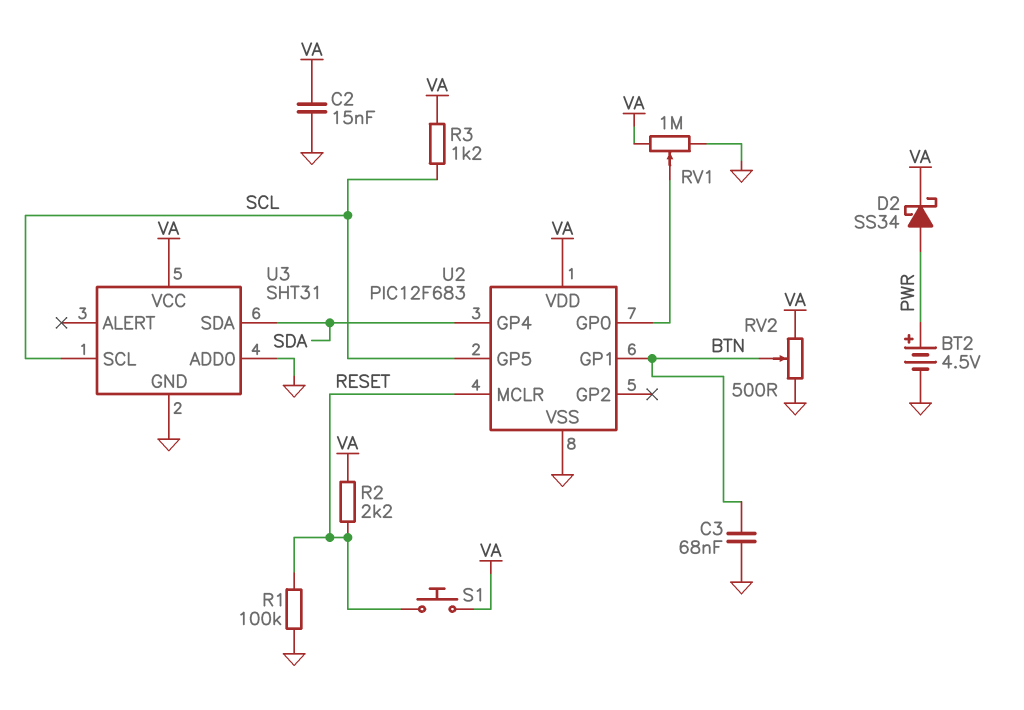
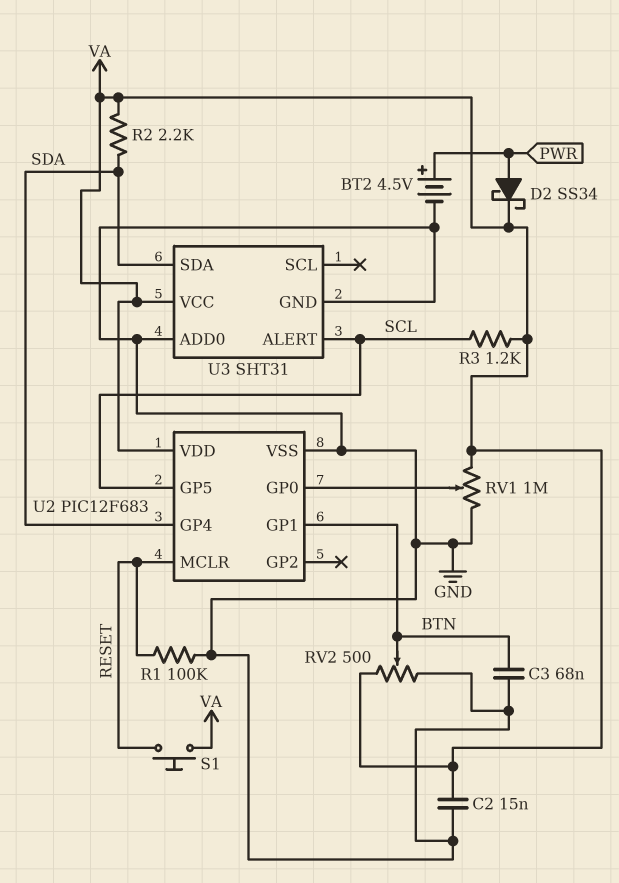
R2: 2.2k (RESET, VA) -> 2.2k (SDA, VA)
U3 pin ALERT: none -> SCL
U3 pin SCL: SCL -> none

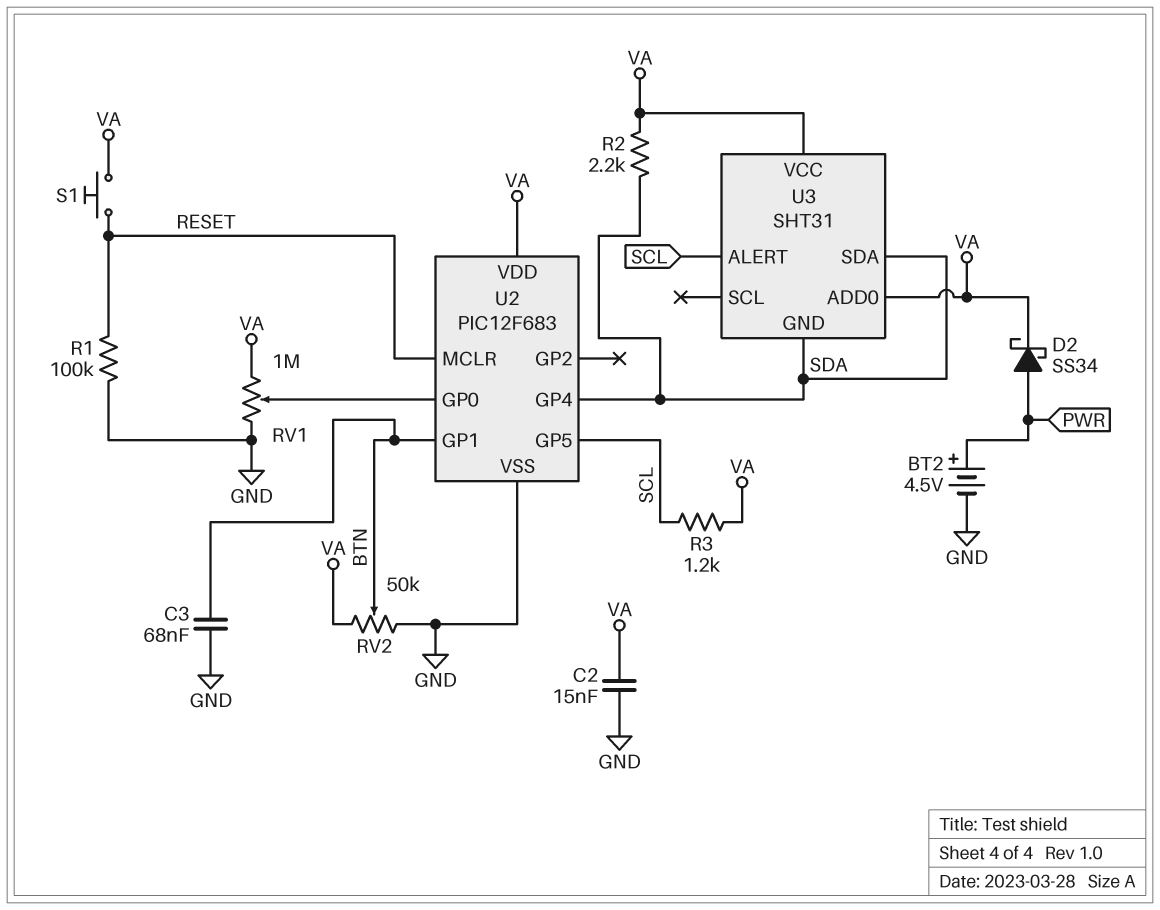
RV2: 500 (GND, VA, wiper BTN) -> 50k (GND, VA, wiper BTN)
U3 pin ADD0: GND -> VA
U3 pin GND: GND -> SDA

